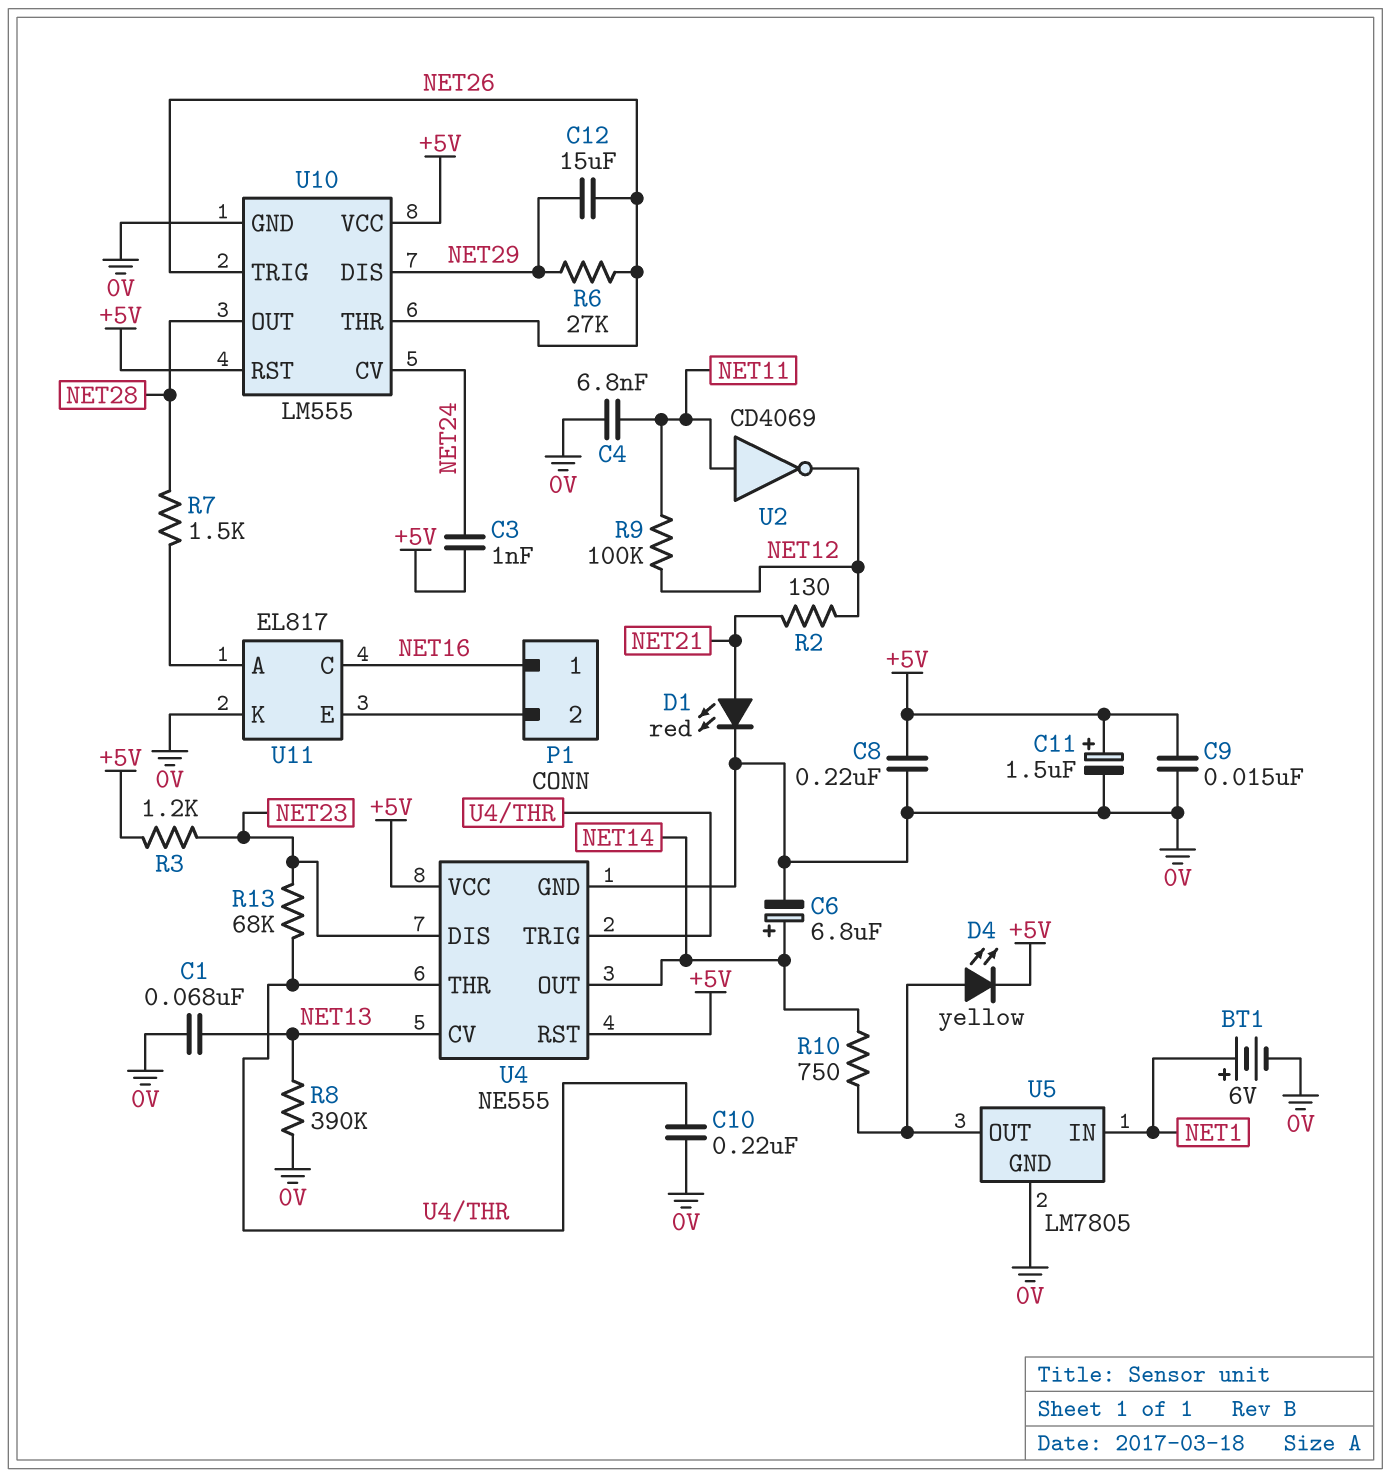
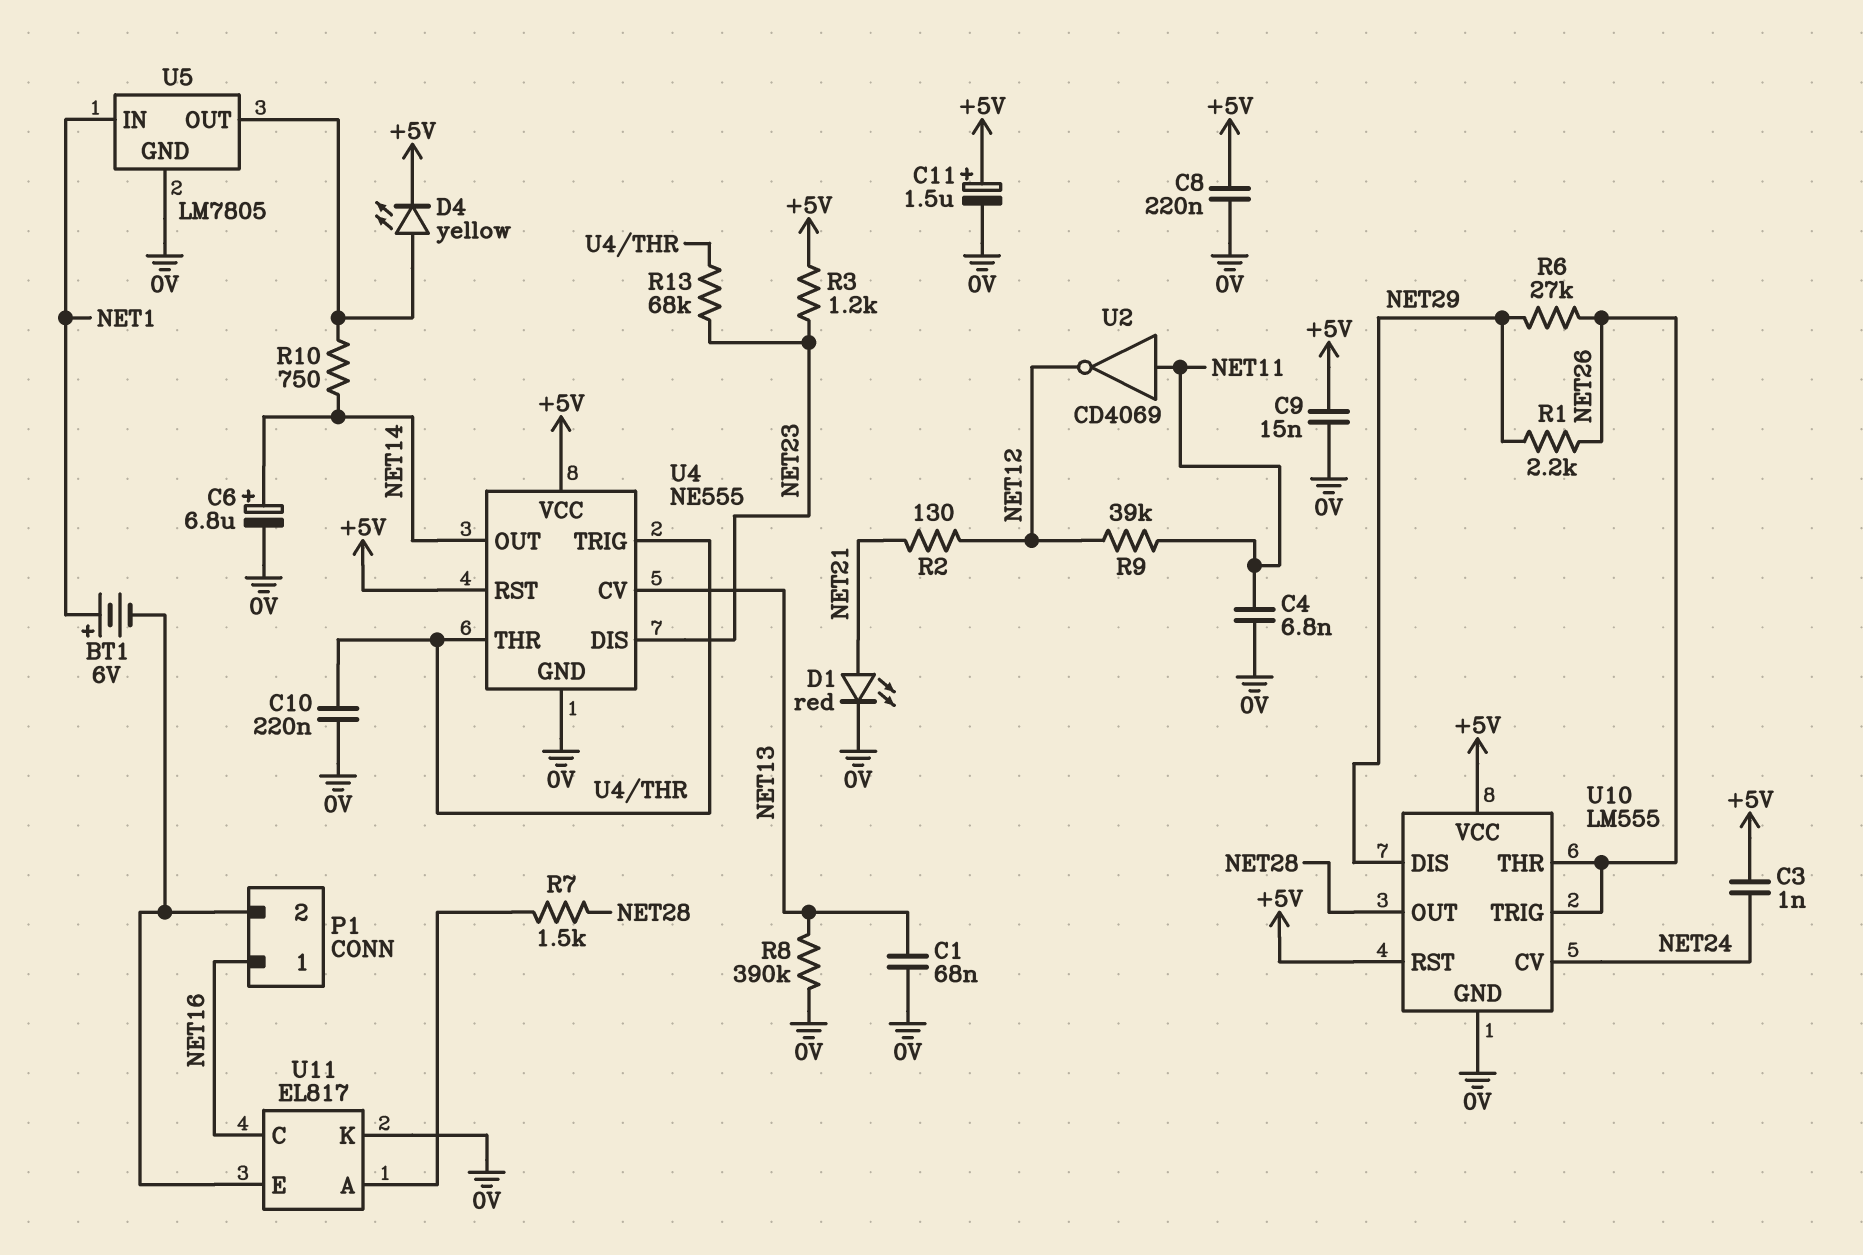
BT1: 6V (plus NET1, minus 0V) -> 6V (plus NET1, minus P1/2)
C12: 15uF (NET26, NET29) -> none
R1: none -> 2.2k (NET26, NET29)
R9: 100k (NET11, NET12) -> 39k (NET11, NET12)

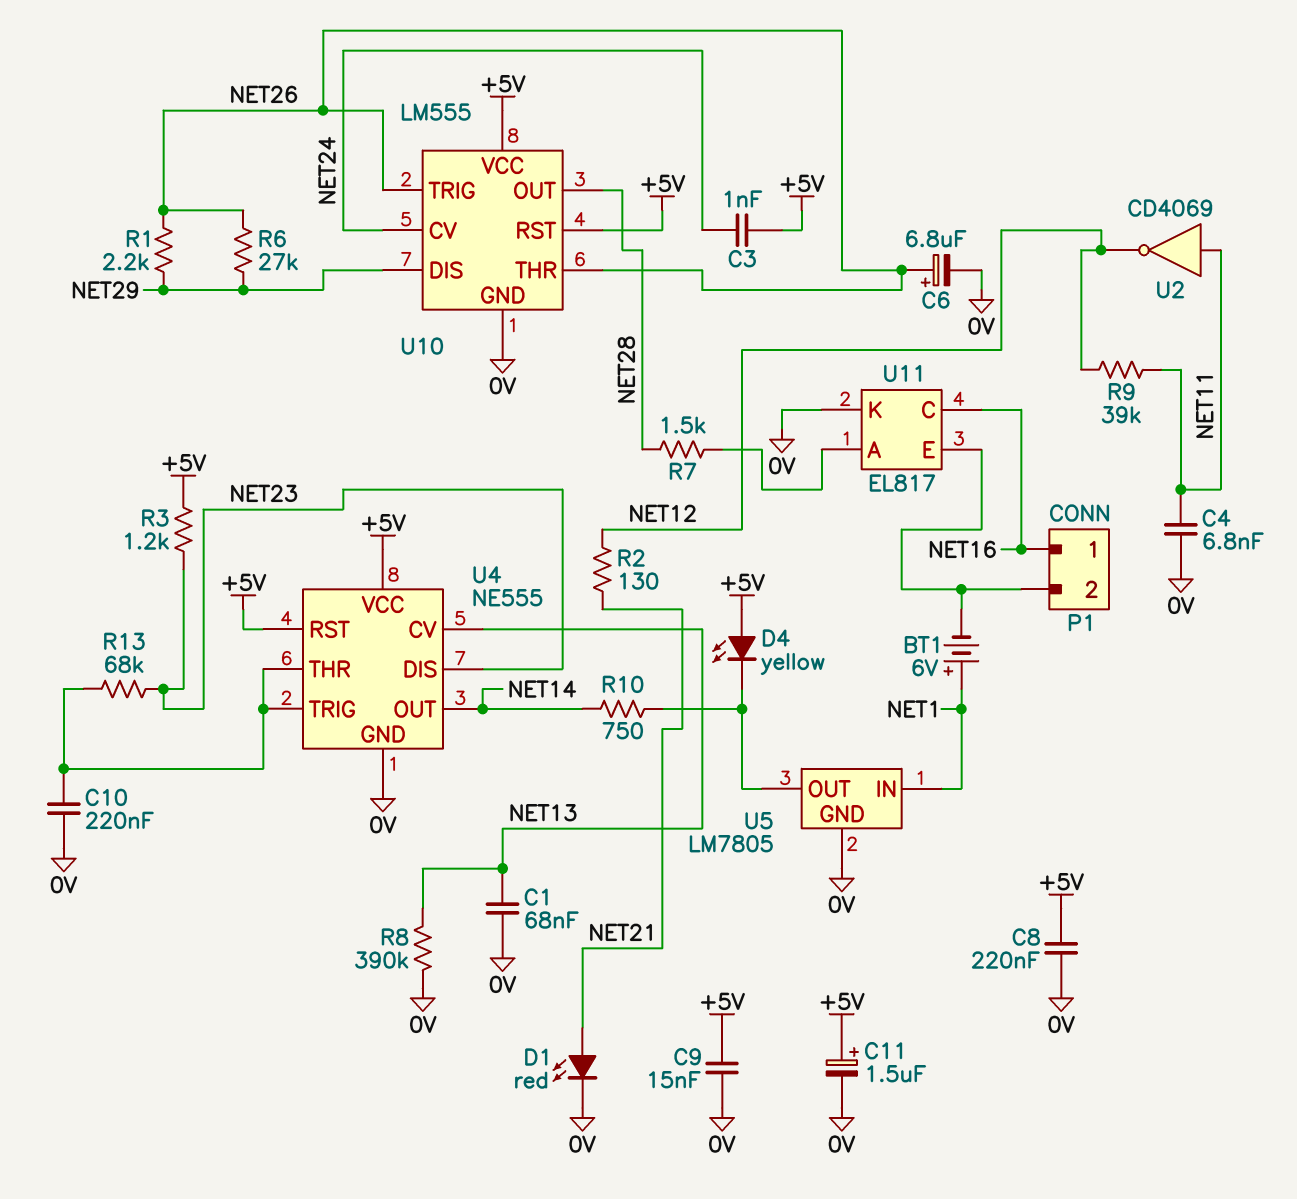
C6: 6.8uF (plus NET14, minus 0V) -> 6.8uF (plus NET26, minus 0V)
D4: LED yellow (A U5/OUT, K +5V) -> LED yellow (A +5V, K U5/OUT)

